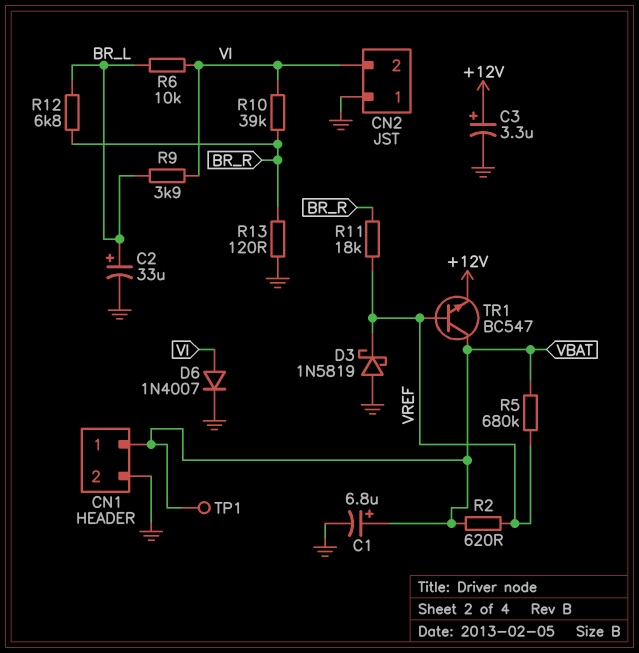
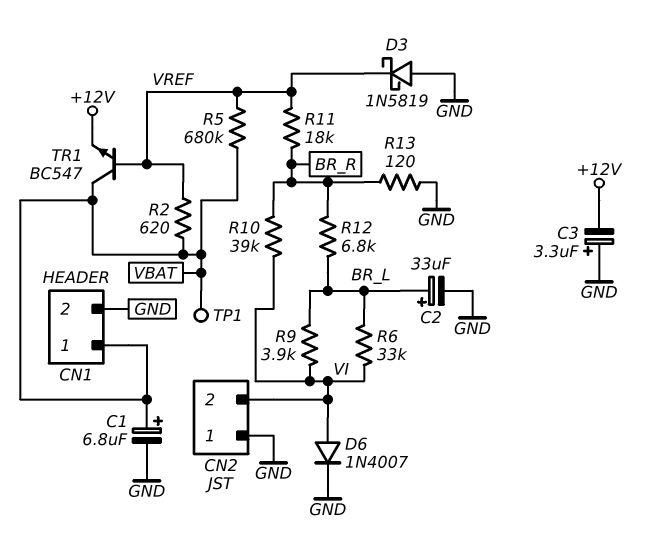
C3: 3.3uF (plus +12V, minus GND) -> 3.3uF (plus GND, minus +12V)
R6: 10k (BR_L, VI) -> 33k (BR_L, VI)

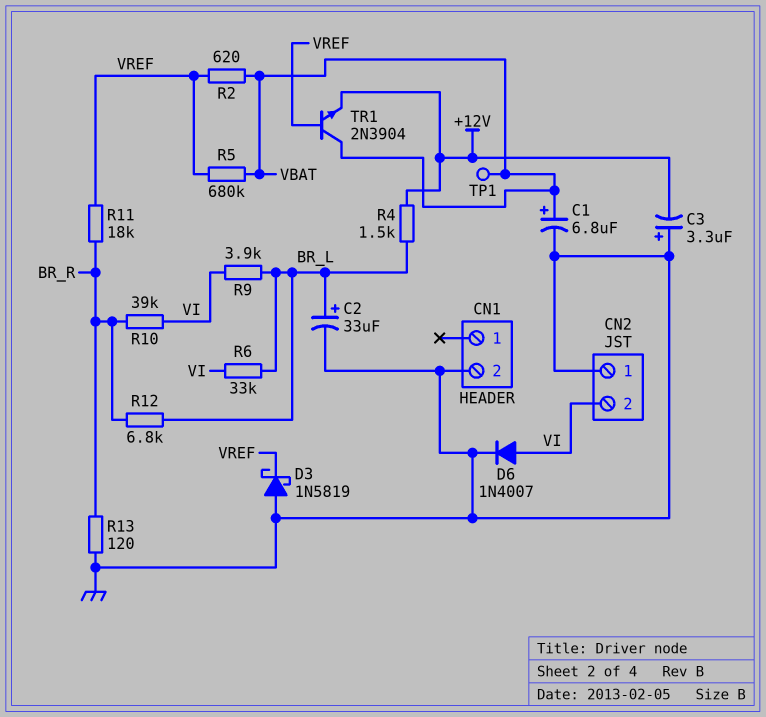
CN1 pin 1: VBAT -> none
R4: none -> 1.5k (+12V, BR_L)
TR1: NPN BC547 (B VREF, C VBAT, E +12V) -> NPN 2N3904 (B VREF, C VBAT, E +12V)

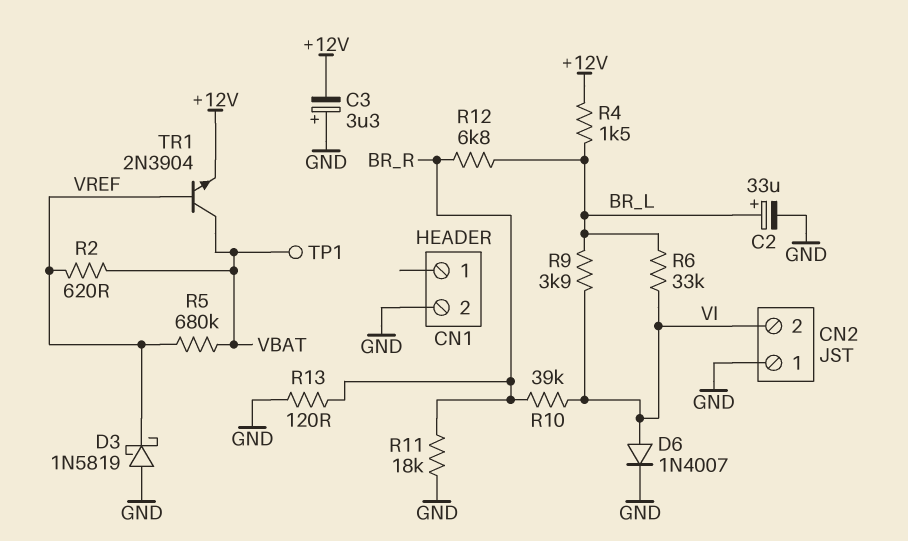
C1: 6.8uF (plus VBAT, minus GND) -> none
R11: 18k (BR_R, VREF) -> 18k (BR_R, GND)

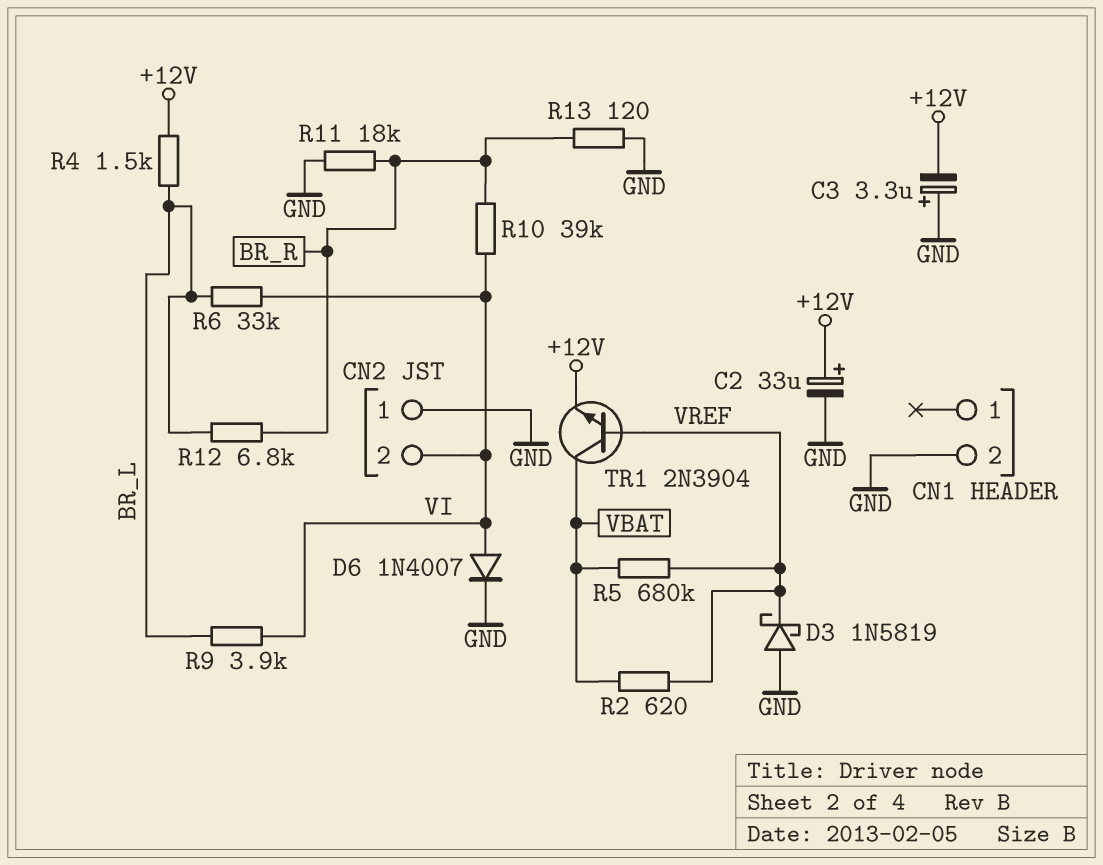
C2: 33uF (plus BR_L, minus GND) -> 33uF (plus +12V, minus GND)
TP1: test point (VBAT) -> none

